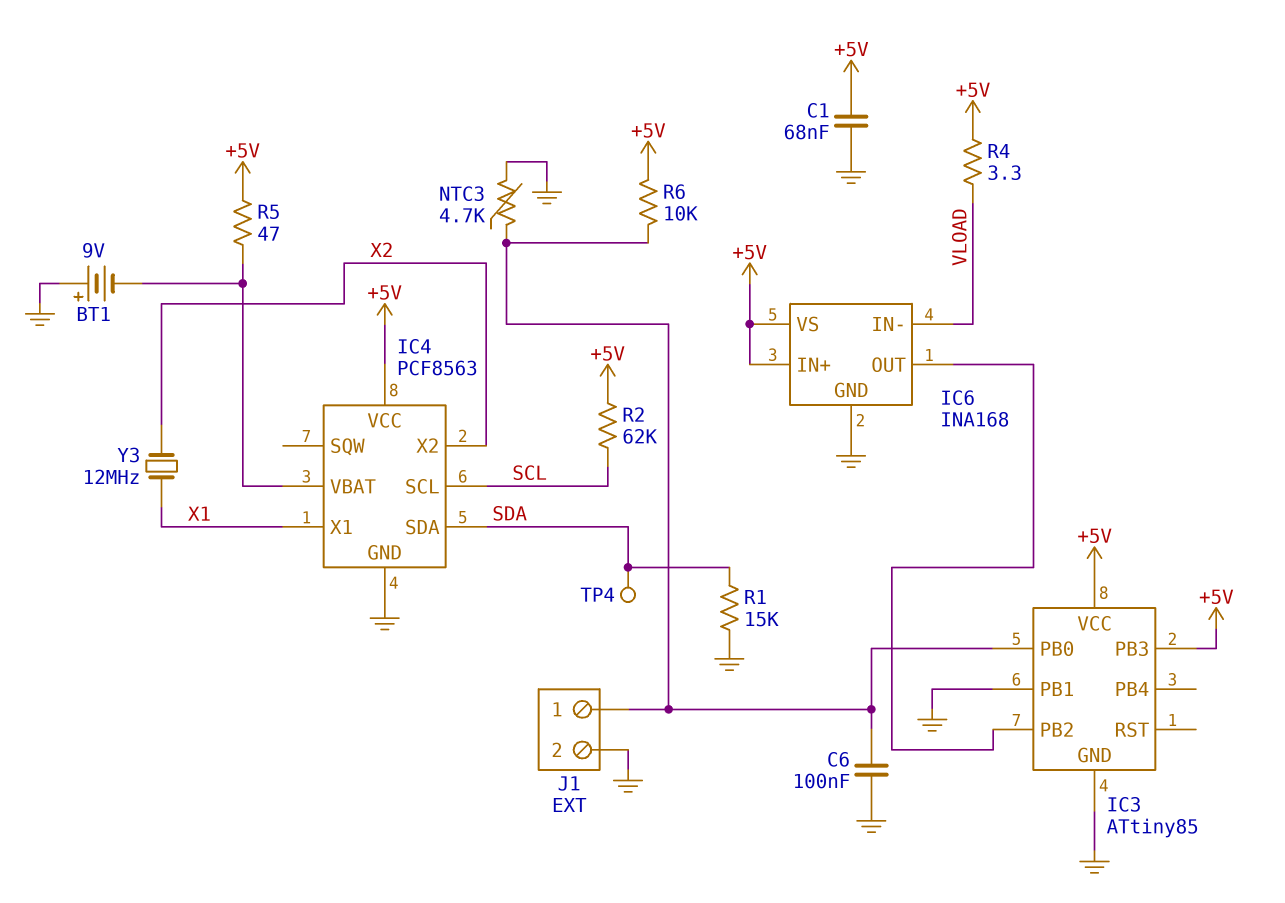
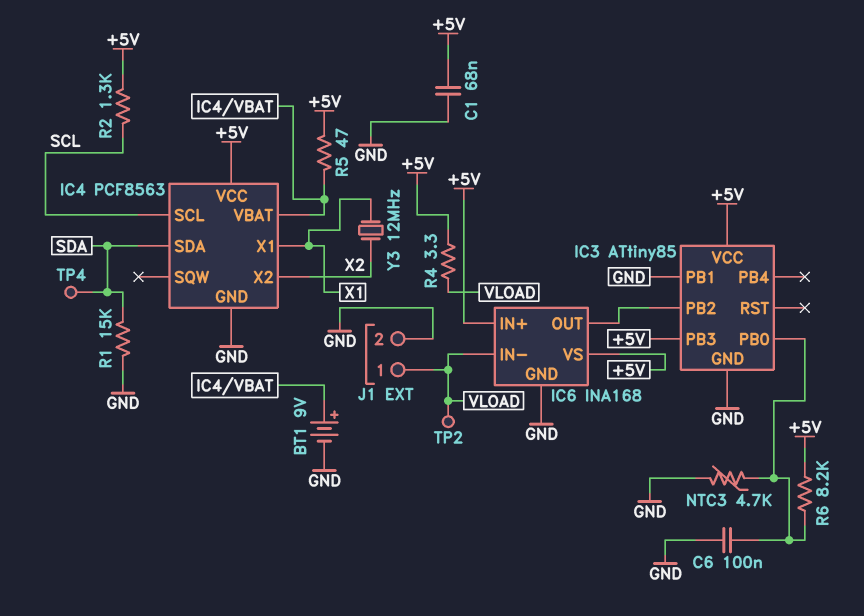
BT1: 9V (plus GND, minus IC4/VBAT) -> 9V (plus IC4/VBAT, minus GND)
J1 pin 1: IC3/PB0 -> VLOAD
R2: 62k (+5V, SCL) -> 1.3k (+5V, SCL)
R6: 10k (+5V, IC3/PB0) -> 8.2k (+5V, IC3/PB0)
TP2: none -> test point (VLOAD)

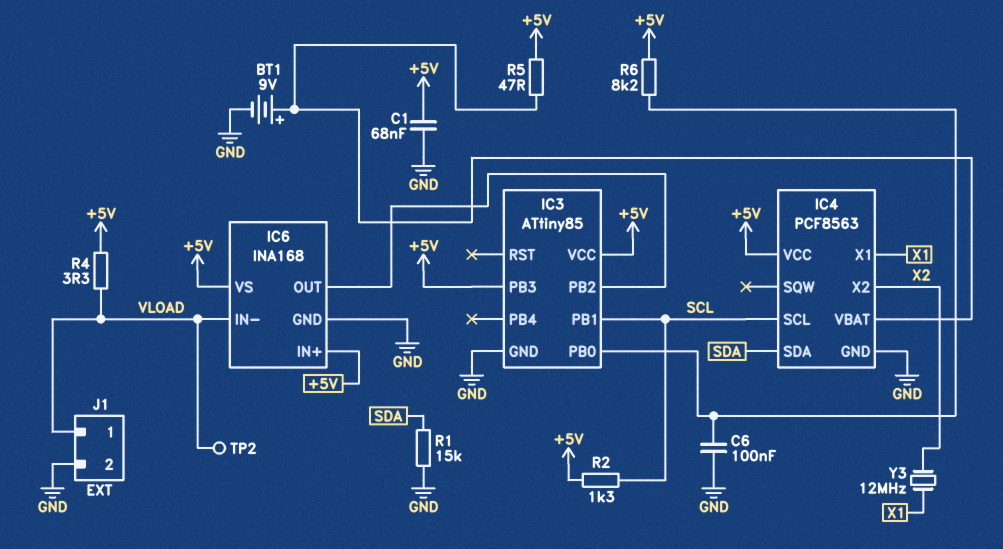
IC3 pin PB1: GND -> SCL
NTC3: 4.7k (GND, IC3/PB0) -> none
TP4: test point (SDA) -> none

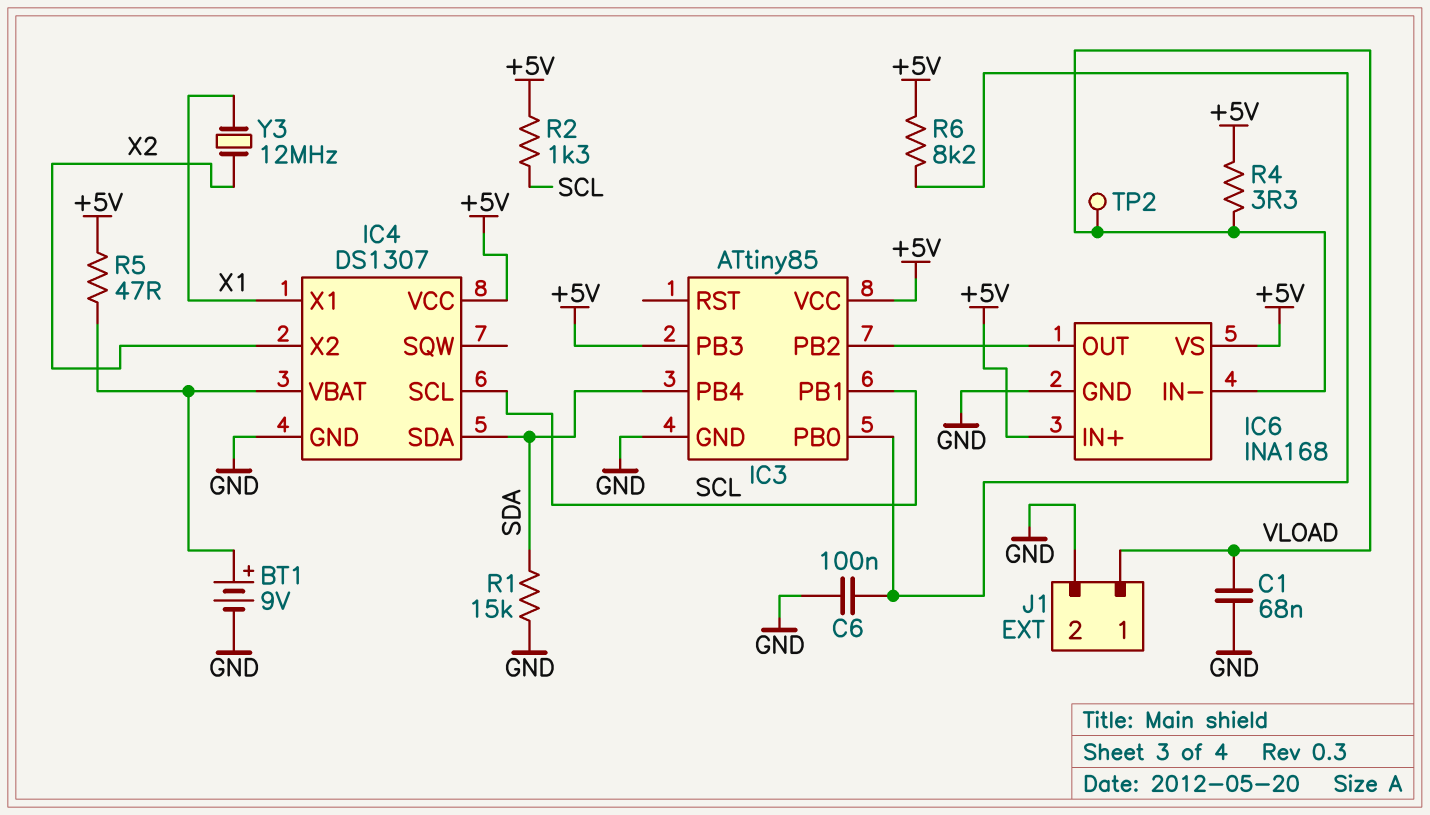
C1: 68nF (+5V, GND) -> 68nF (GND, VLOAD)
IC3 pin PB4: none -> SDA
IC4: PCF8563 -> DS1307

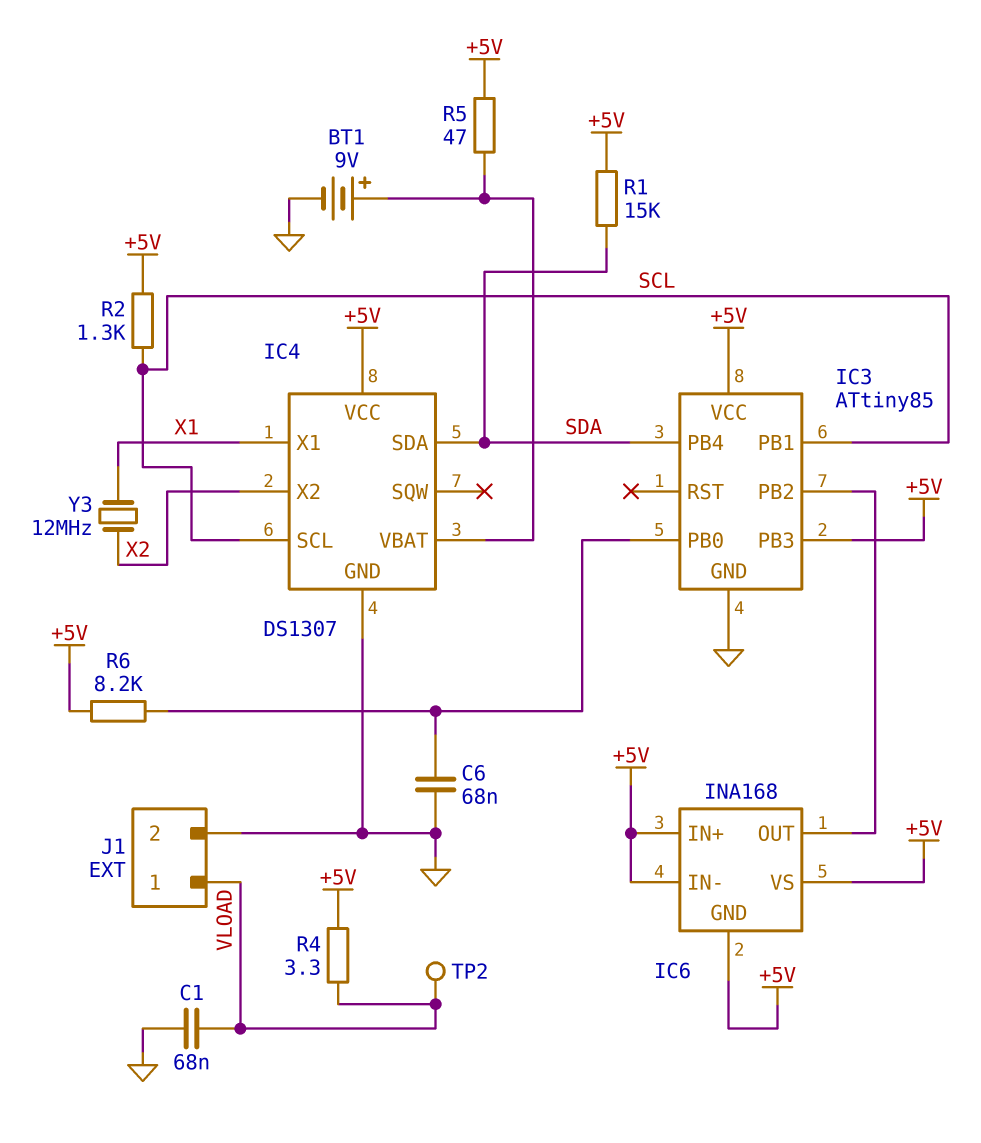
C6: 100nF (GND, IC3/PB0) -> 68nF (GND, IC3/PB0)
IC6 pin GND: GND -> +5V
IC6 pin IN-: VLOAD -> +5V
R1: 15k (GND, SDA) -> 15k (+5V, SDA)

